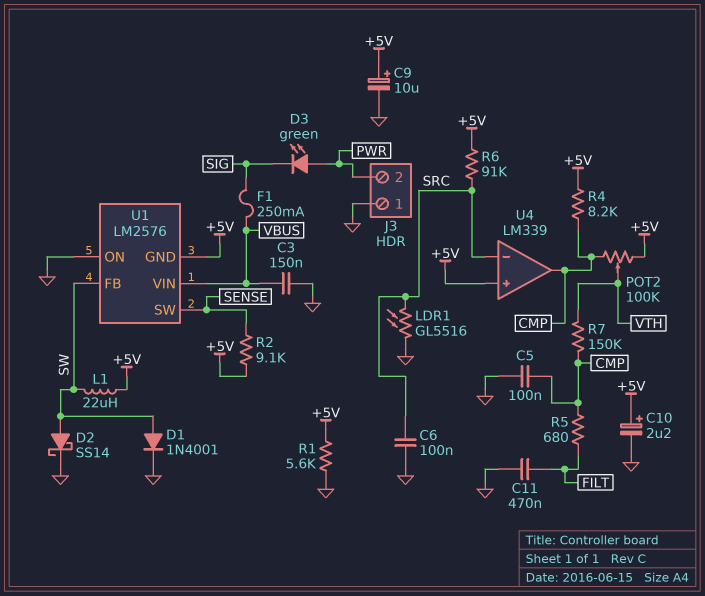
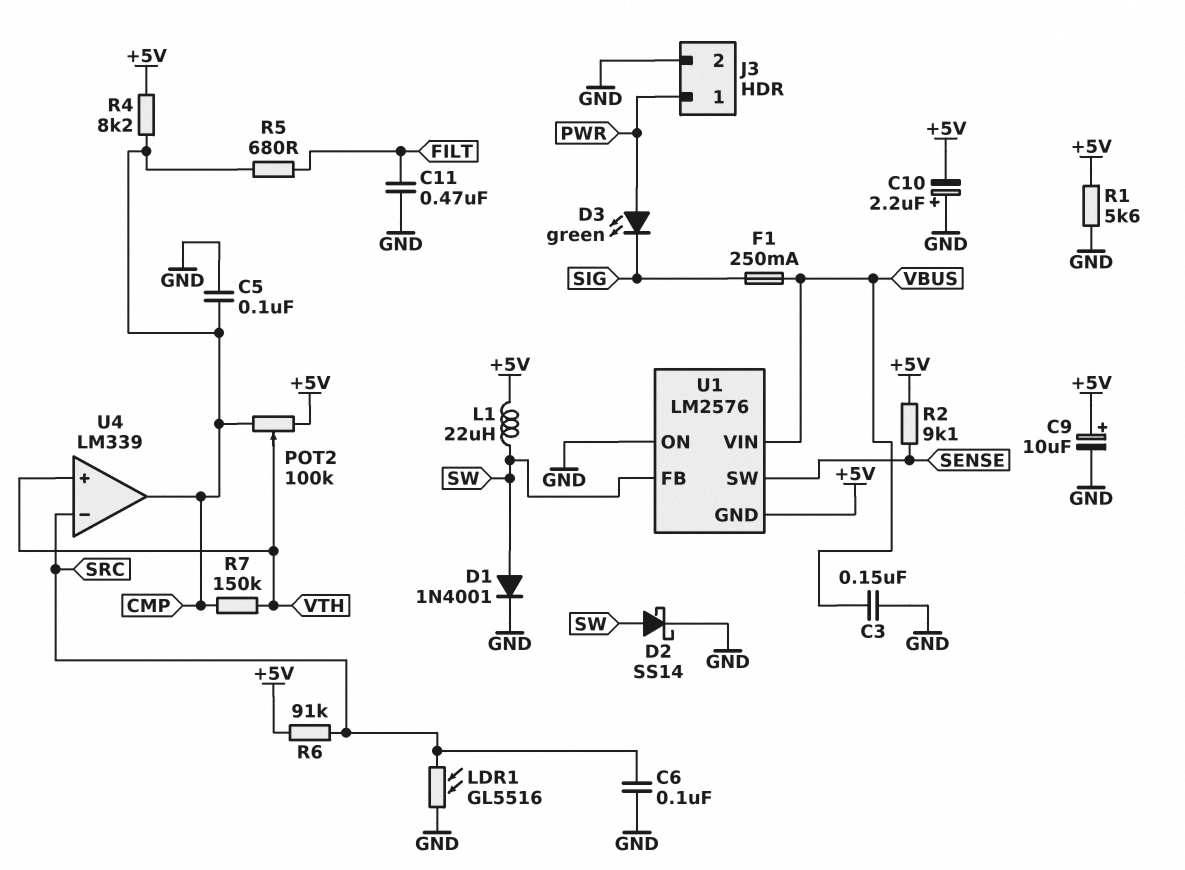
C10: 2.2uF (plus +5V, minus GND) -> 2.2uF (plus GND, minus +5V)
J3 pin 1: GND -> PWR
J3 pin 2: PWR -> GND
U4 pin in+: +5V -> VTH

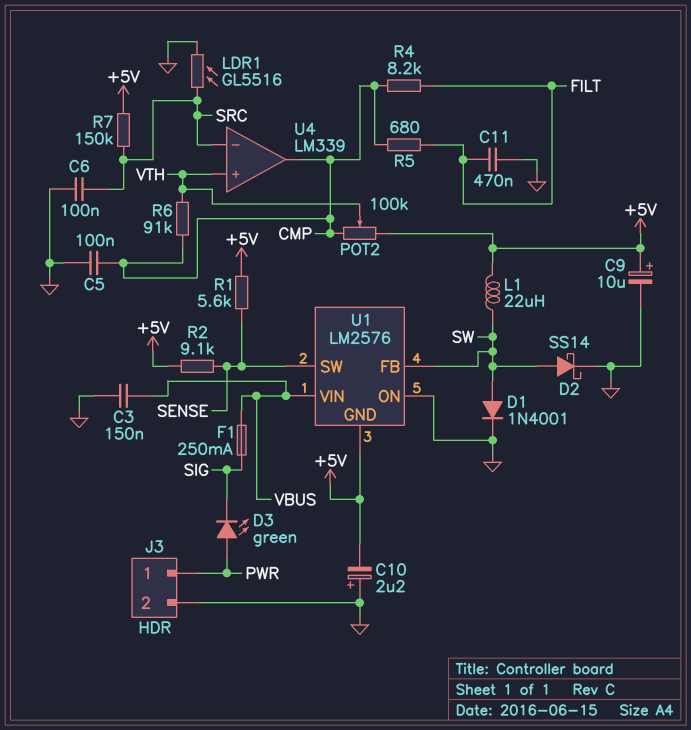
R1: 5.6k (+5V, GND) -> 5.6k (+5V, SENSE)
R4: 8.2k (+5V, CMP) -> 8.2k (CMP, FILT)
R6: 91k (+5V, SRC) -> 91k (CMP, VTH)
R7: 150k (CMP, VTH) -> 150k (+5V, SRC)

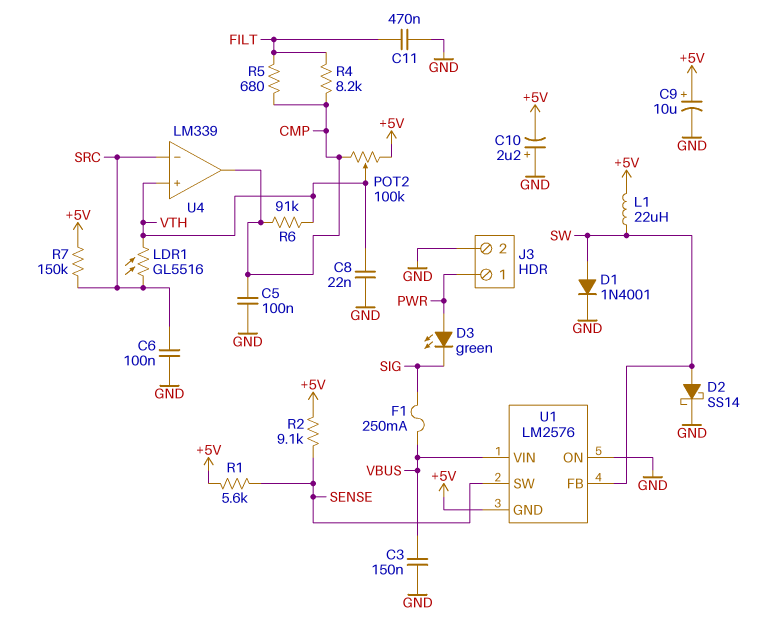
C8: none -> 22nF (GND, VTH)
LDR1: GL5516 (GND, SRC) -> GL5516 (SRC, VTH)

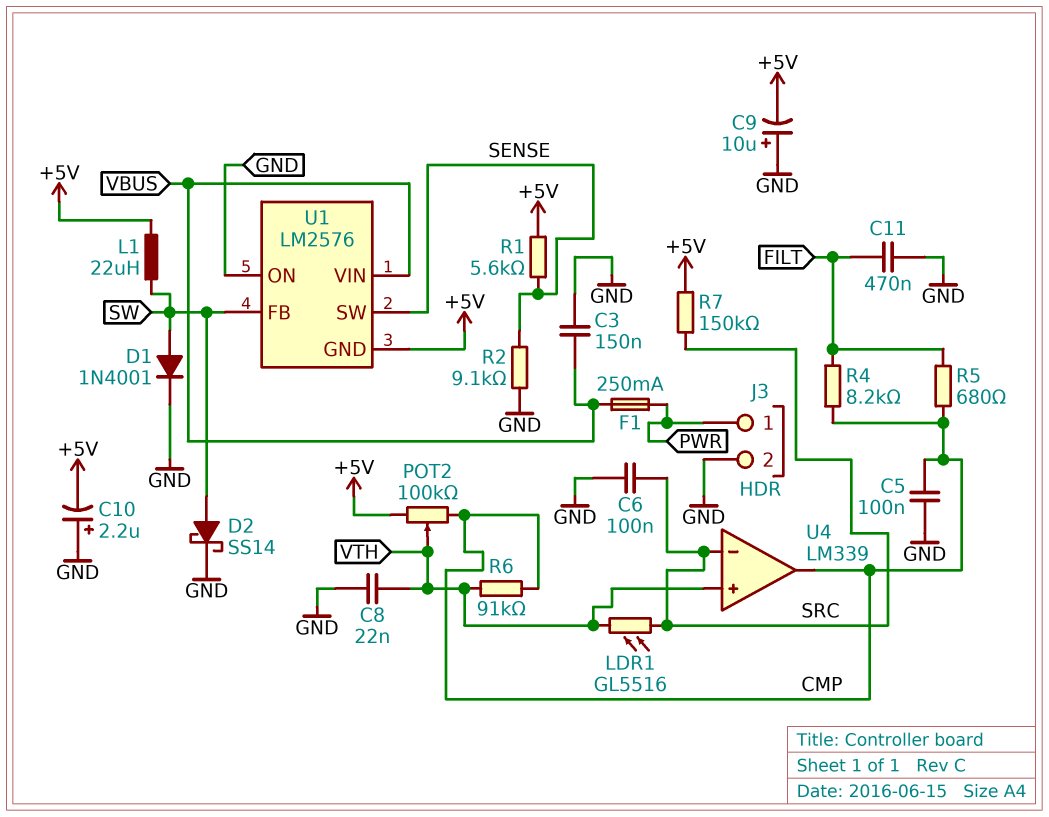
C9: 10uF (plus +5V, minus GND) -> 10uF (plus GND, minus +5V)
D3: LED green (A PWR, K SIG) -> none
F1: 250mA (SIG, VBUS) -> 250mA (PWR, VBUS)
R2: 9.1k (+5V, SENSE) -> 9.1k (GND, SENSE)

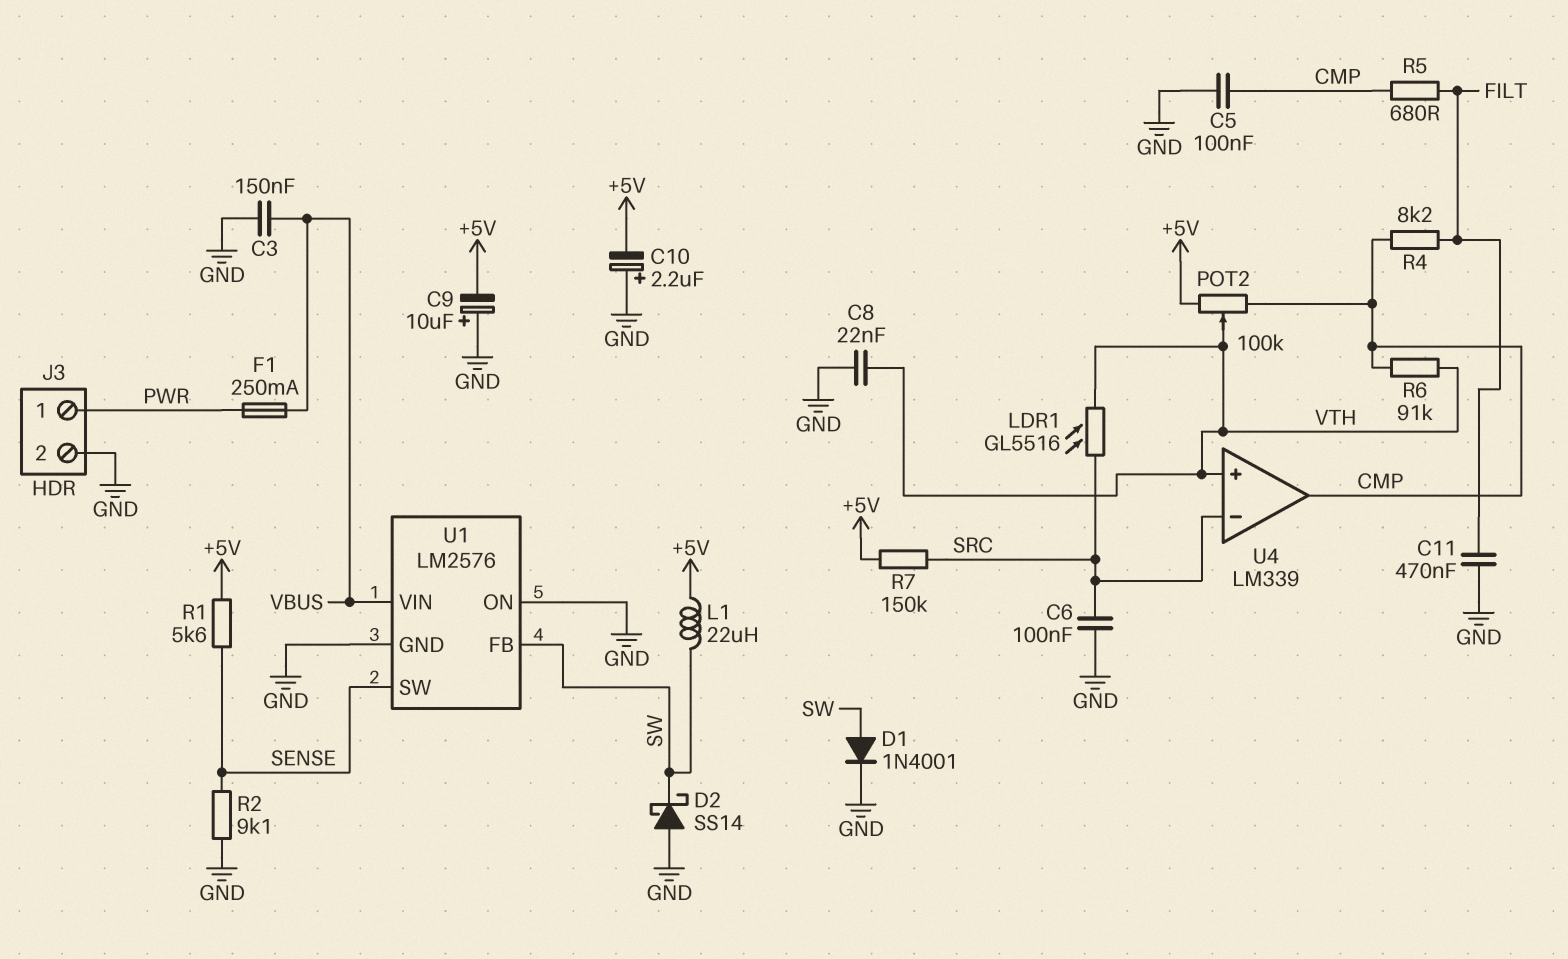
D2: schottky SS14 (A SW, K GND) -> schottky SS14 (A GND, K SW)
U1 pin GND: +5V -> GND

